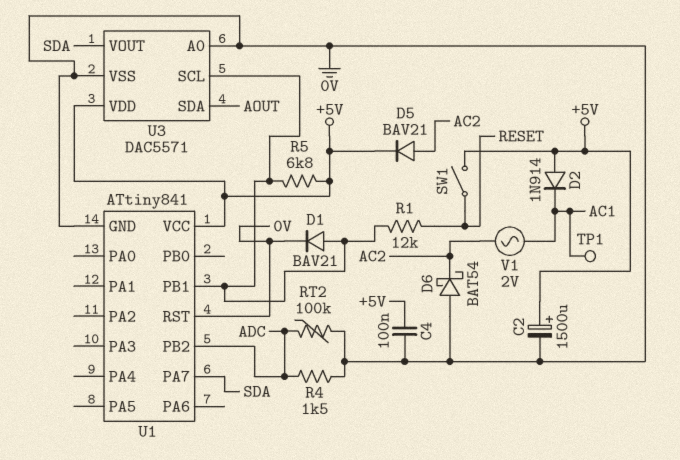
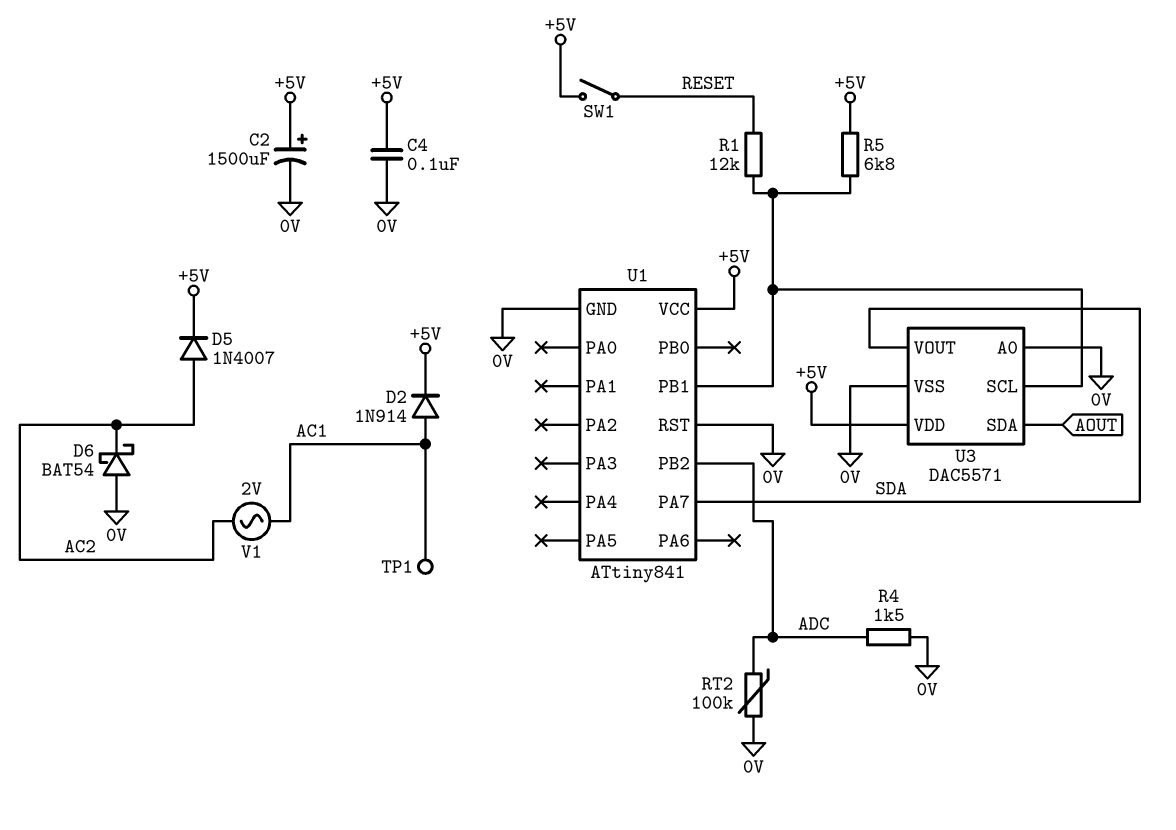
D1: diode BAV21 (A U1/PB1, K 0V) -> none
D2: diode 1N914 (A +5V, K AC1) -> diode 1N914 (A AC1, K +5V)
D5: diode BAV21 (A AC2, K +5V) -> diode 1N4007 (A AC2, K +5V)

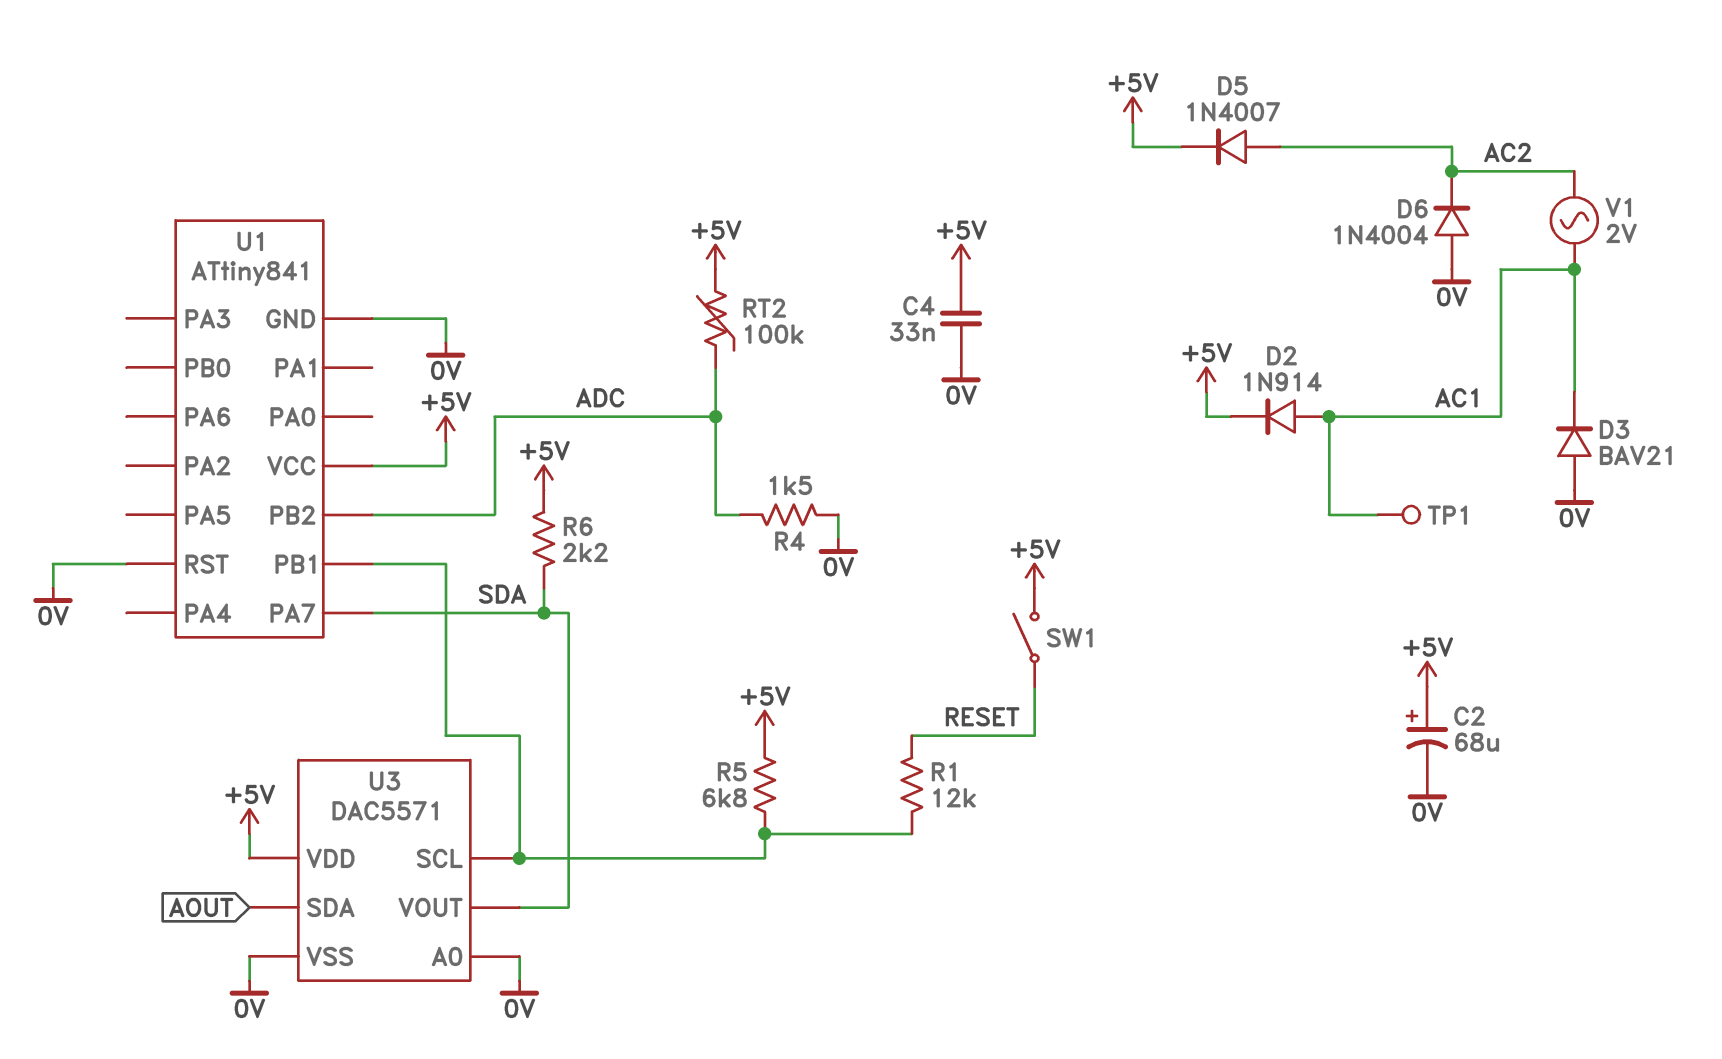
C2: 1500uF (plus +5V, minus 0V) -> 68uF (plus +5V, minus 0V)
C4: 100nF (+5V, 0V) -> 33nF (+5V, 0V)
D3: none -> diode BAV21 (A 0V, K AC1)
D6: schottky BAT54 (A 0V, K AC2) -> diode 1N4004 (A 0V, K AC2)
R6: none -> 2.2k (+5V, SDA)
RT2: 100k (0V, ADC) -> 100k (+5V, ADC)

